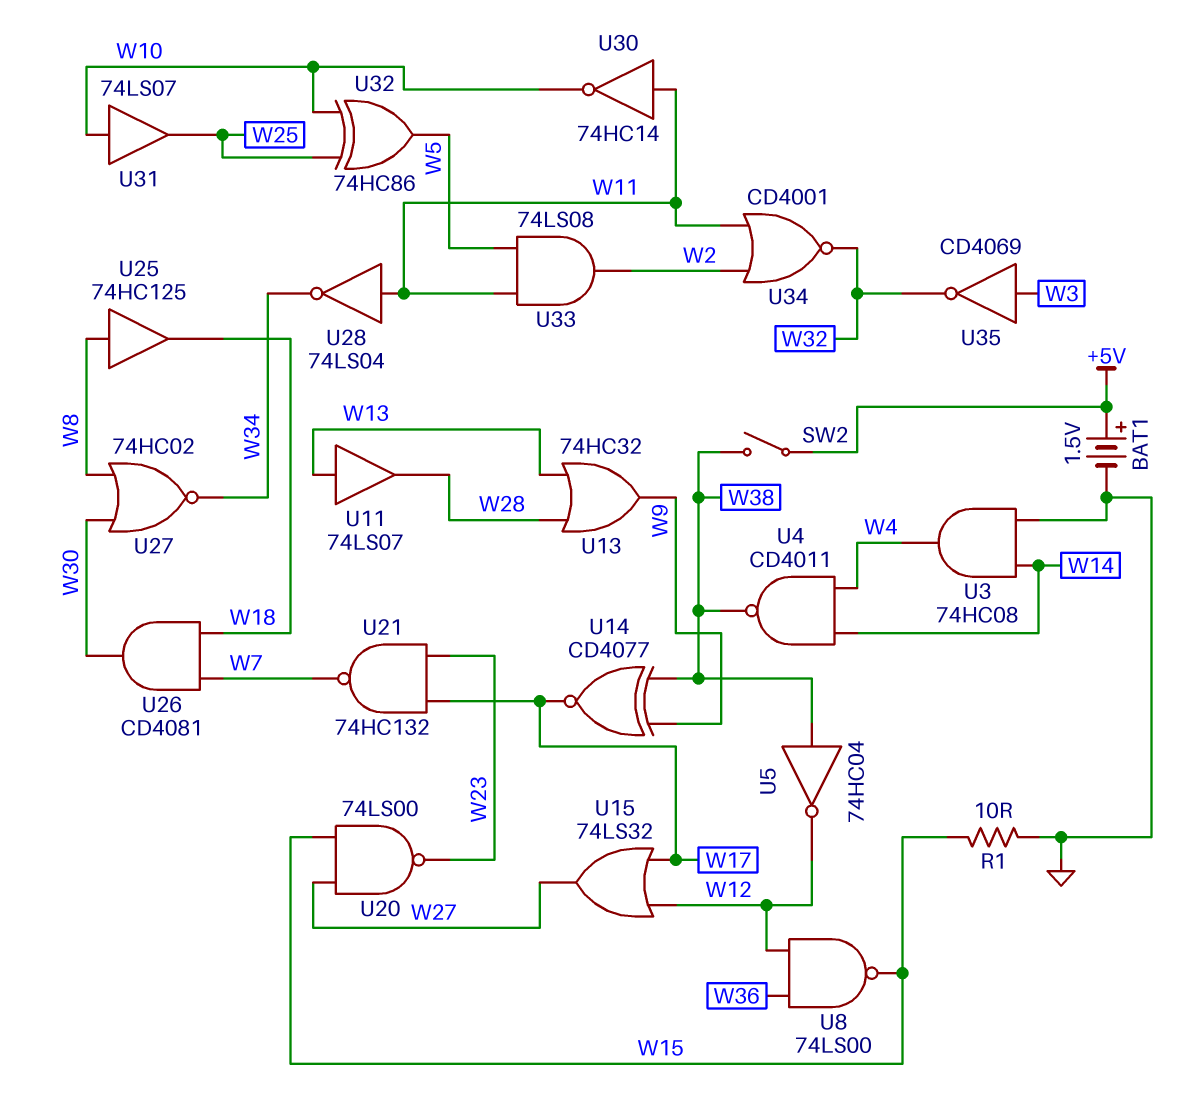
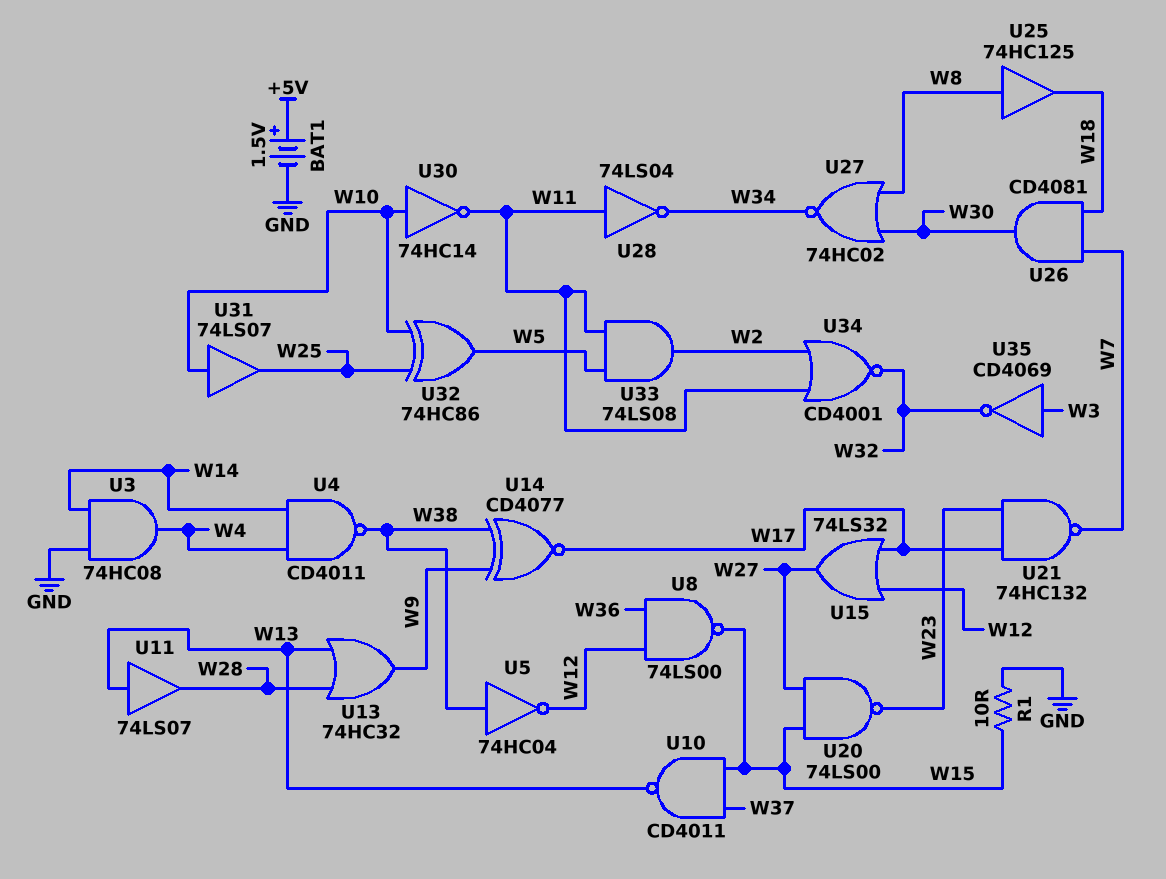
SW2: switch (+5V, W38) -> none
U10: none -> NAND CD4011 (in W15, in W37, out W13)
U30: NOT 74HC14 (in W11, out W10) -> NOT 74HC14 (in W10, out W11)

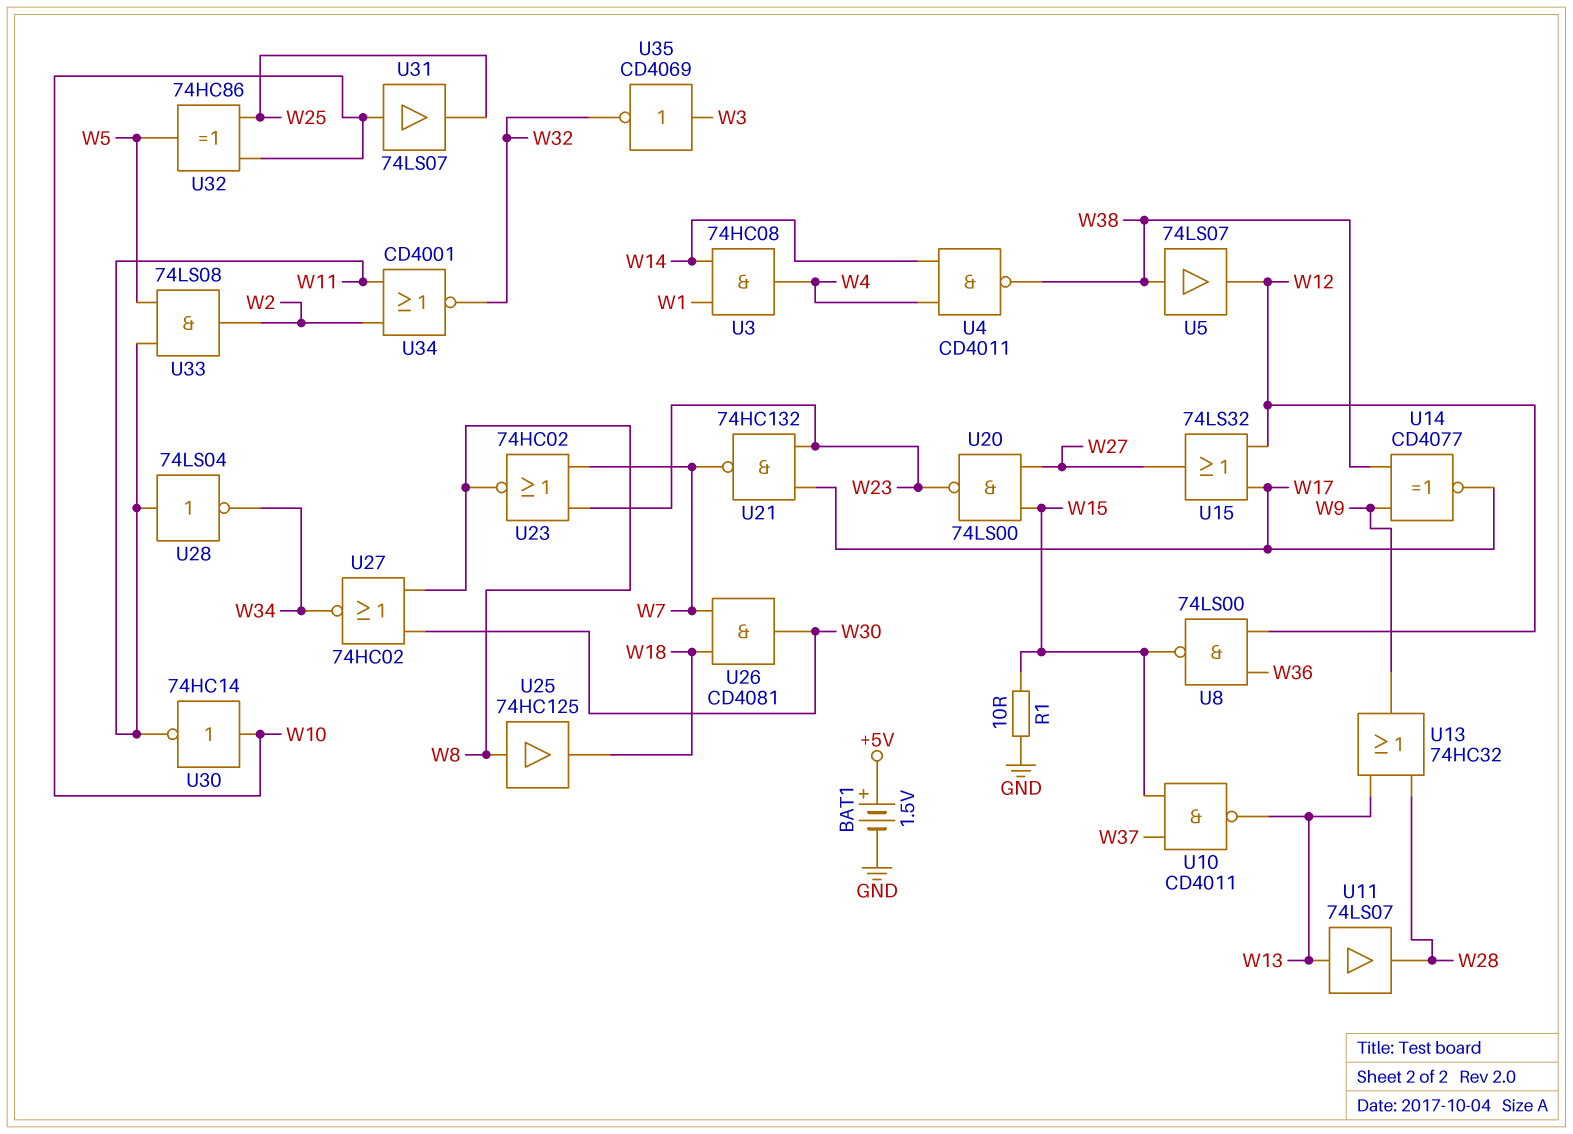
U3: AND 74HC08 (in GND, in W14, out W4) -> AND 74HC08 (in W1, in W14, out W4)
U5: NOT 74HC04 (in W38, out W12) -> buffer 74LS07 (in W38, out W12)
U23: none -> NOR 74HC02 (in W7, in W23, out W8)

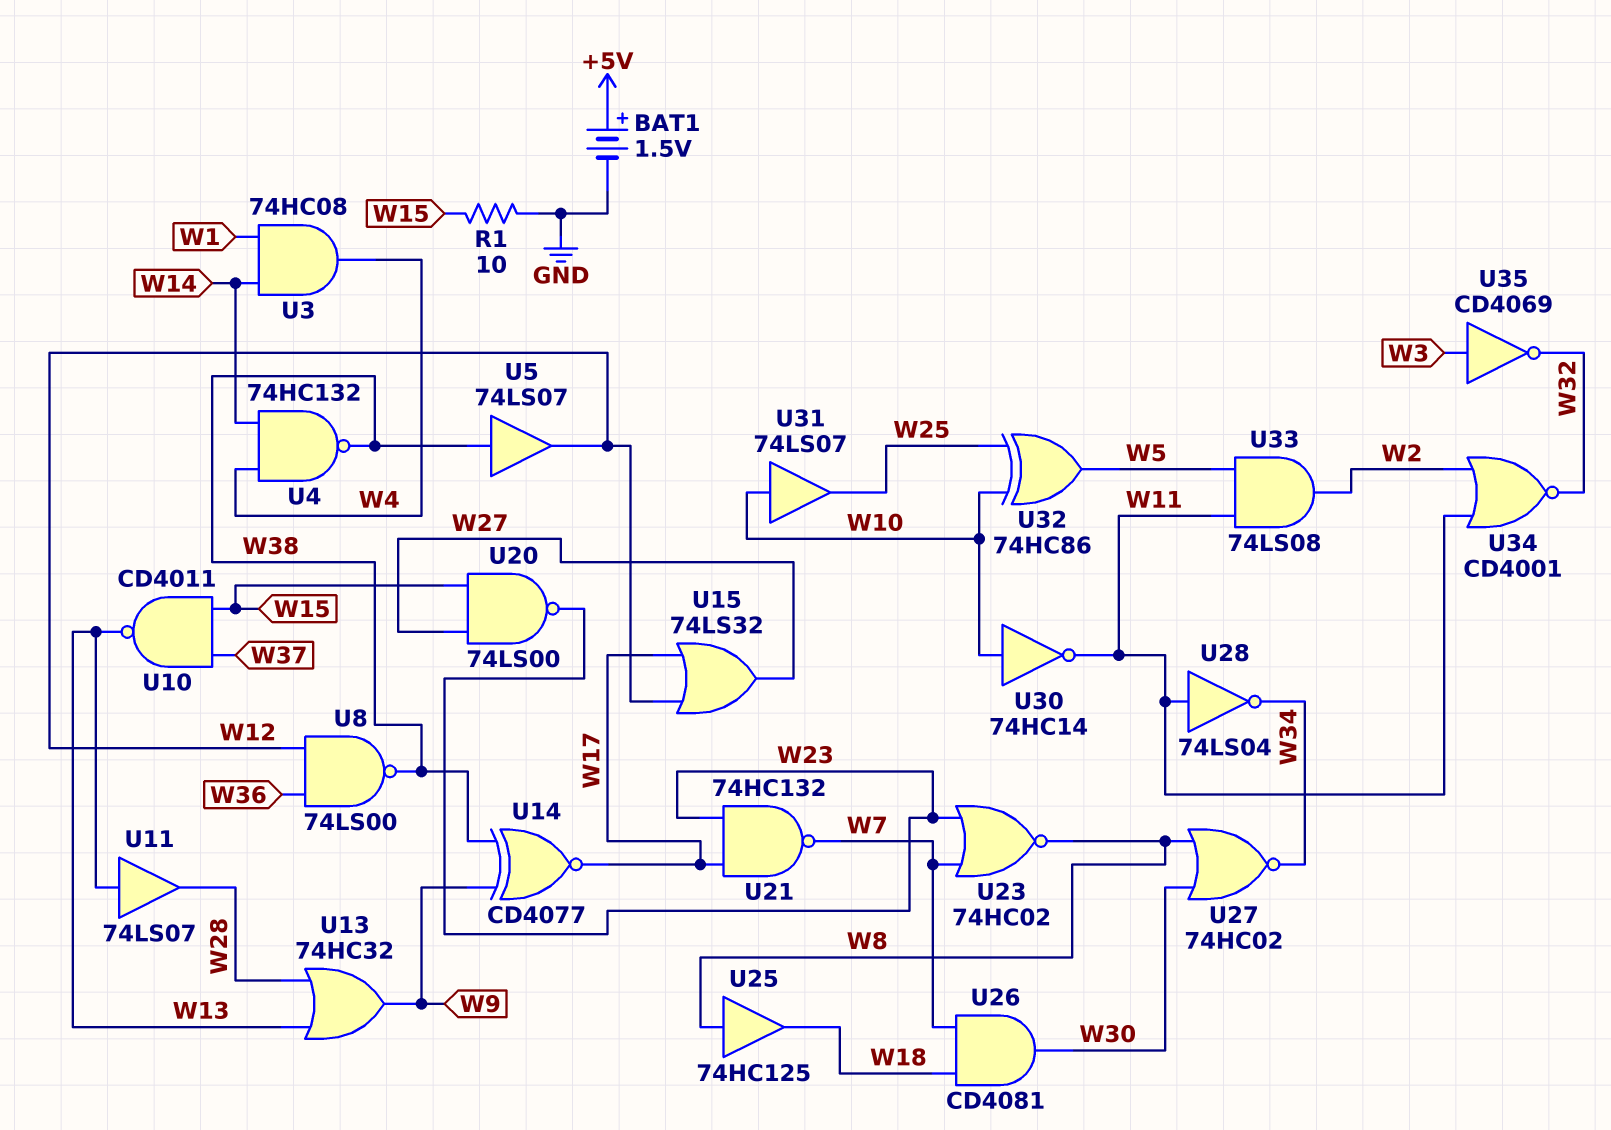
U4: NAND CD4011 (in W4, in W14, out W38) -> NAND 74HC132 (in W4, in W14, out W38)
U8: NAND 74LS00 (in W12, in W36, out W15) -> NAND 74LS00 (in W12, in W36, out W38)

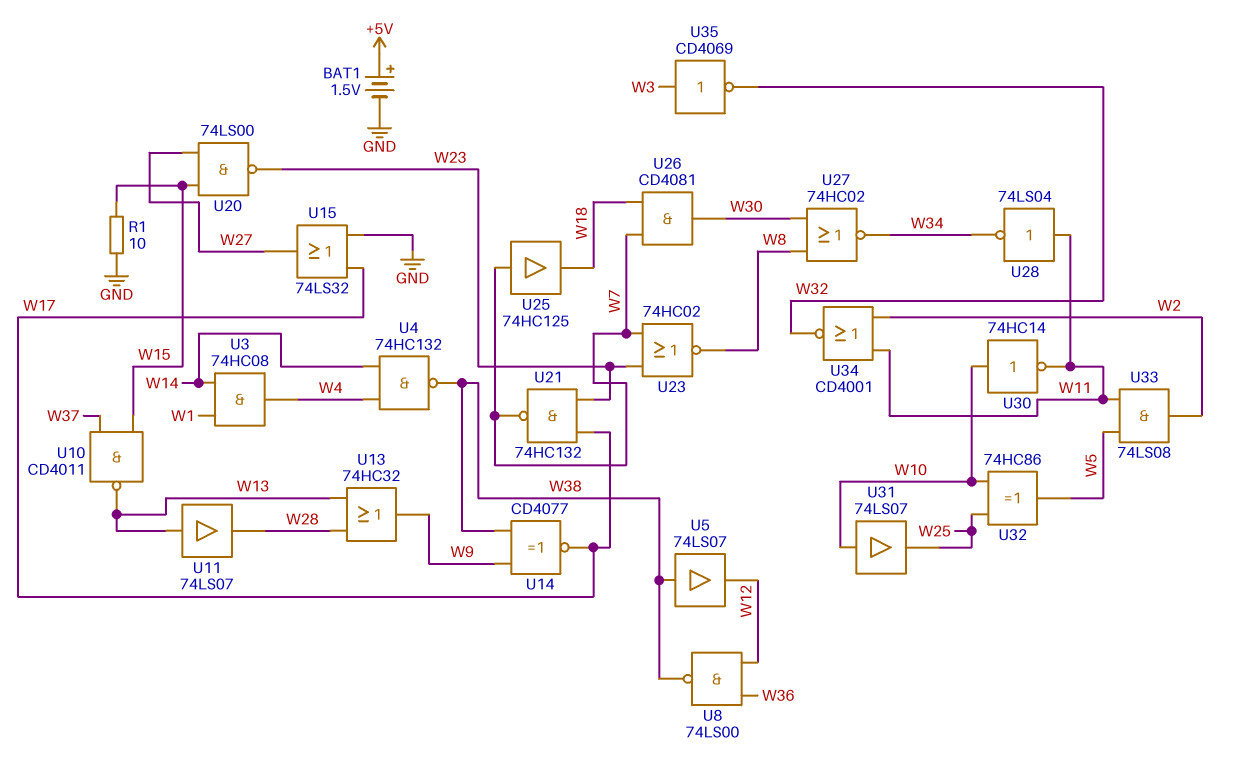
U15: OR 74LS32 (in W12, in W17, out W27) -> OR 74LS32 (in GND, in W17, out W27)
U25: buffer 74HC125 (in W8, out W18) -> buffer 74HC125 (in W7, out W18)

